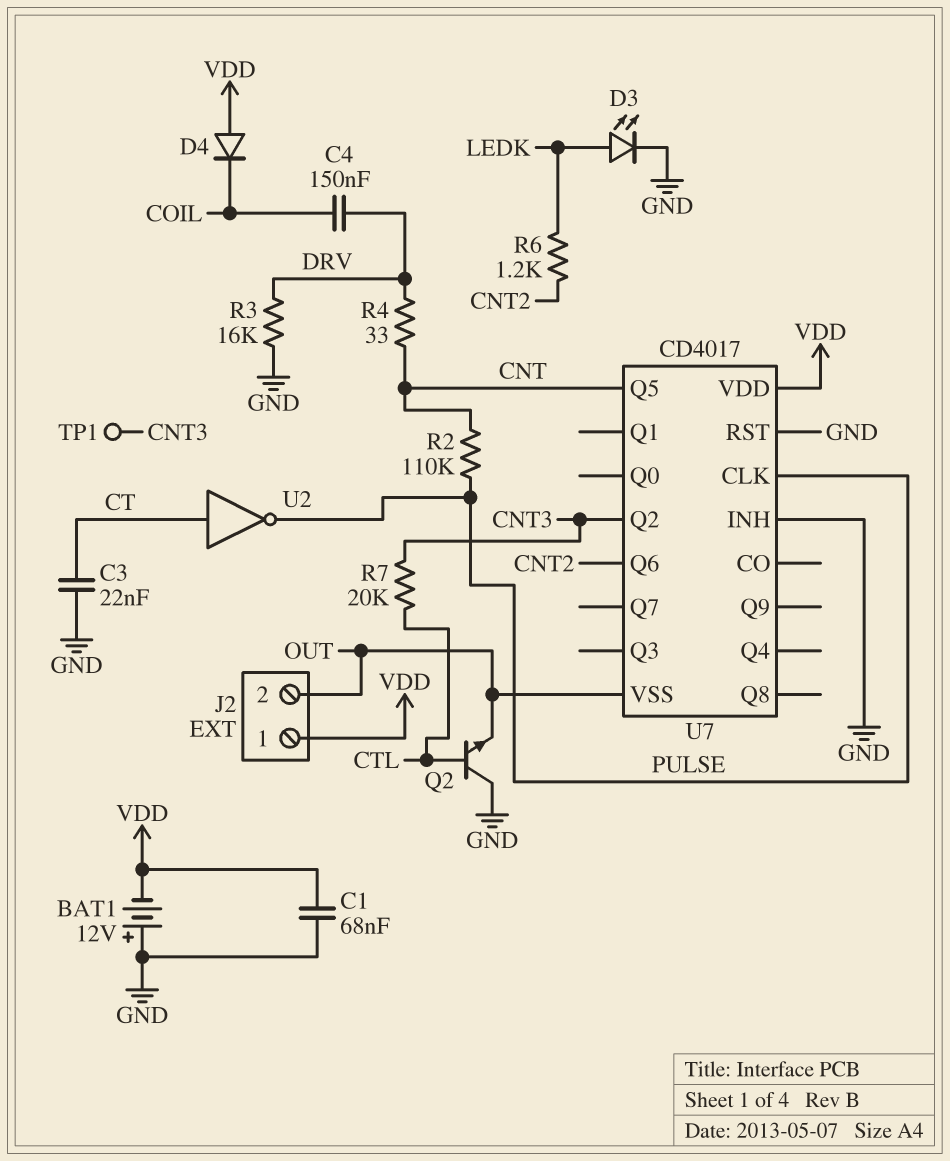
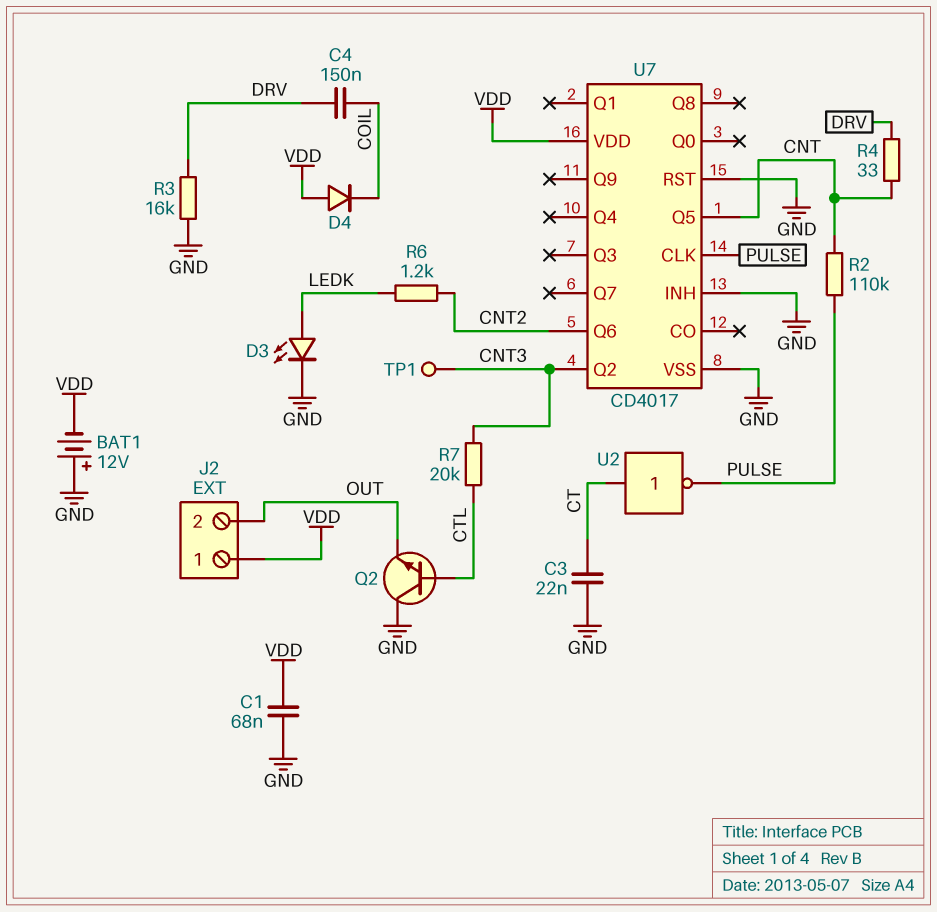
U7 pin VSS: OUT -> GND

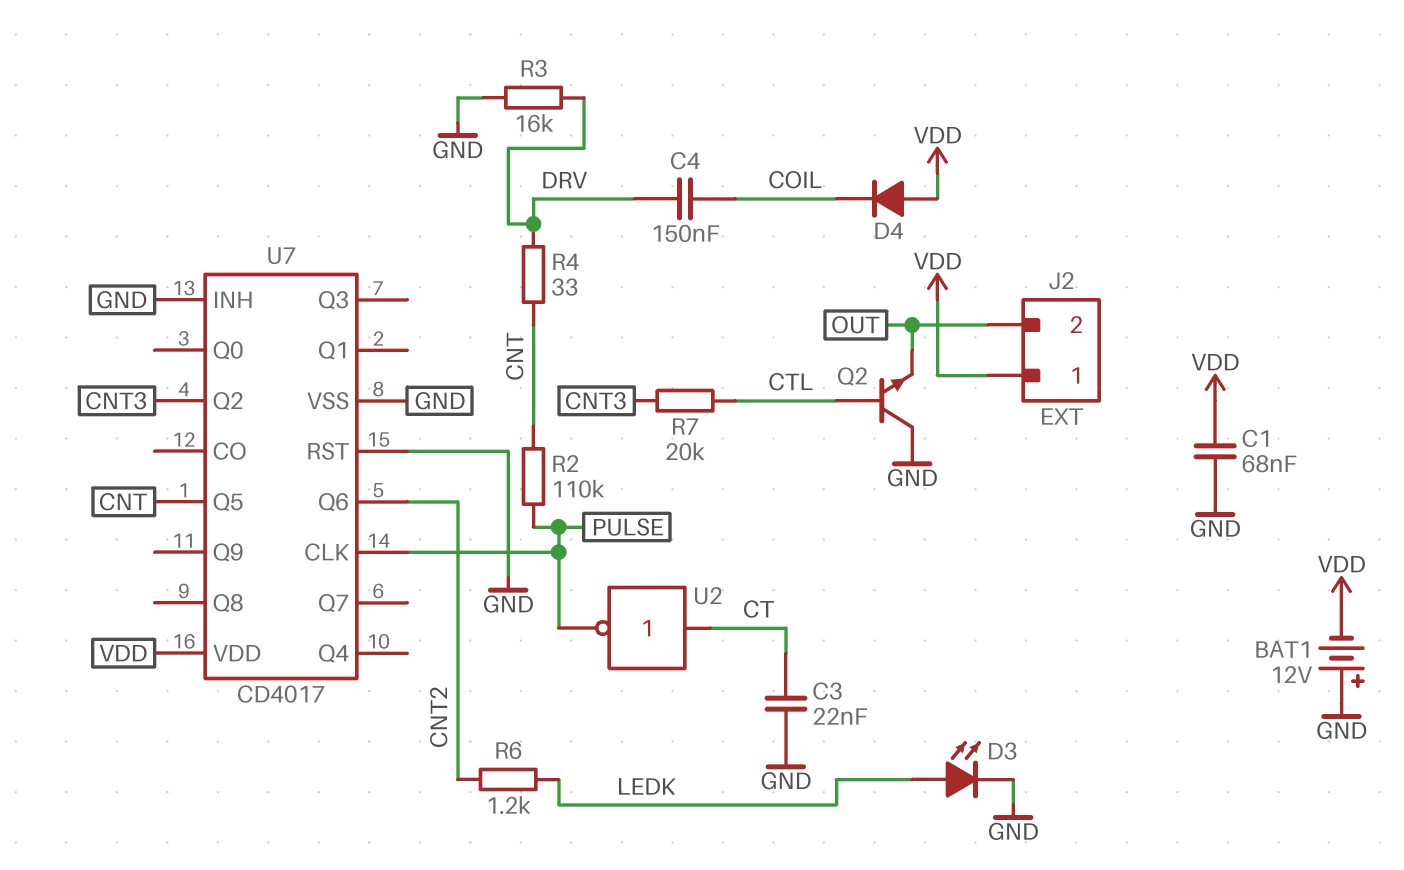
TP1: test point (CNT3) -> none

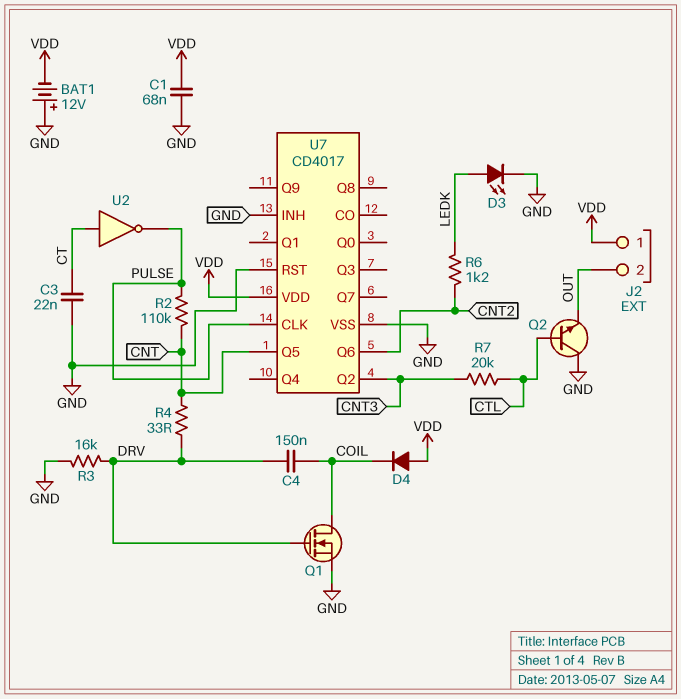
Q1: none -> NMOS (G DRV, D COIL, S GND)

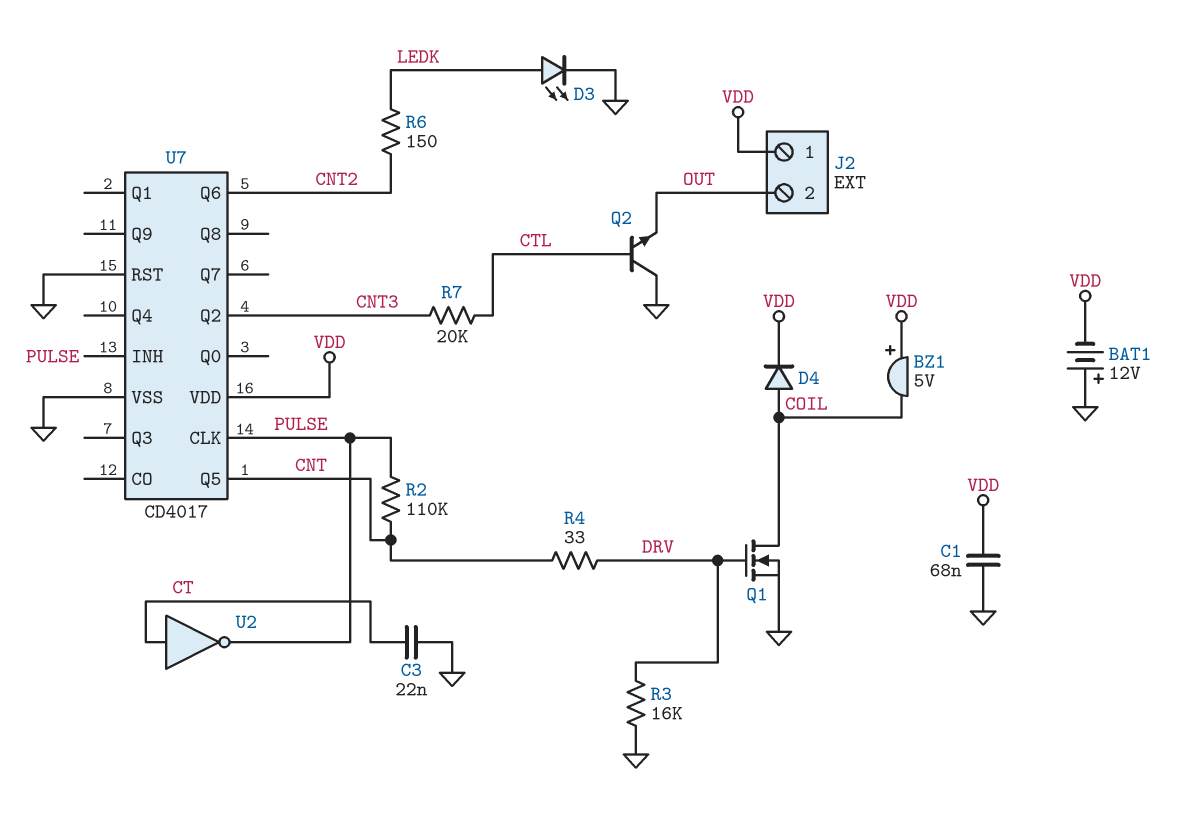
BZ1: none -> buzzer 5V (plus VDD, minus COIL)
C4: 150nF (COIL, DRV) -> none
D4: diode (A VDD, K COIL) -> diode (A COIL, K VDD)
R6: 1.2k (CNT2, LEDK) -> 150 (CNT2, LEDK)
U7 pin INH: GND -> PULSE

